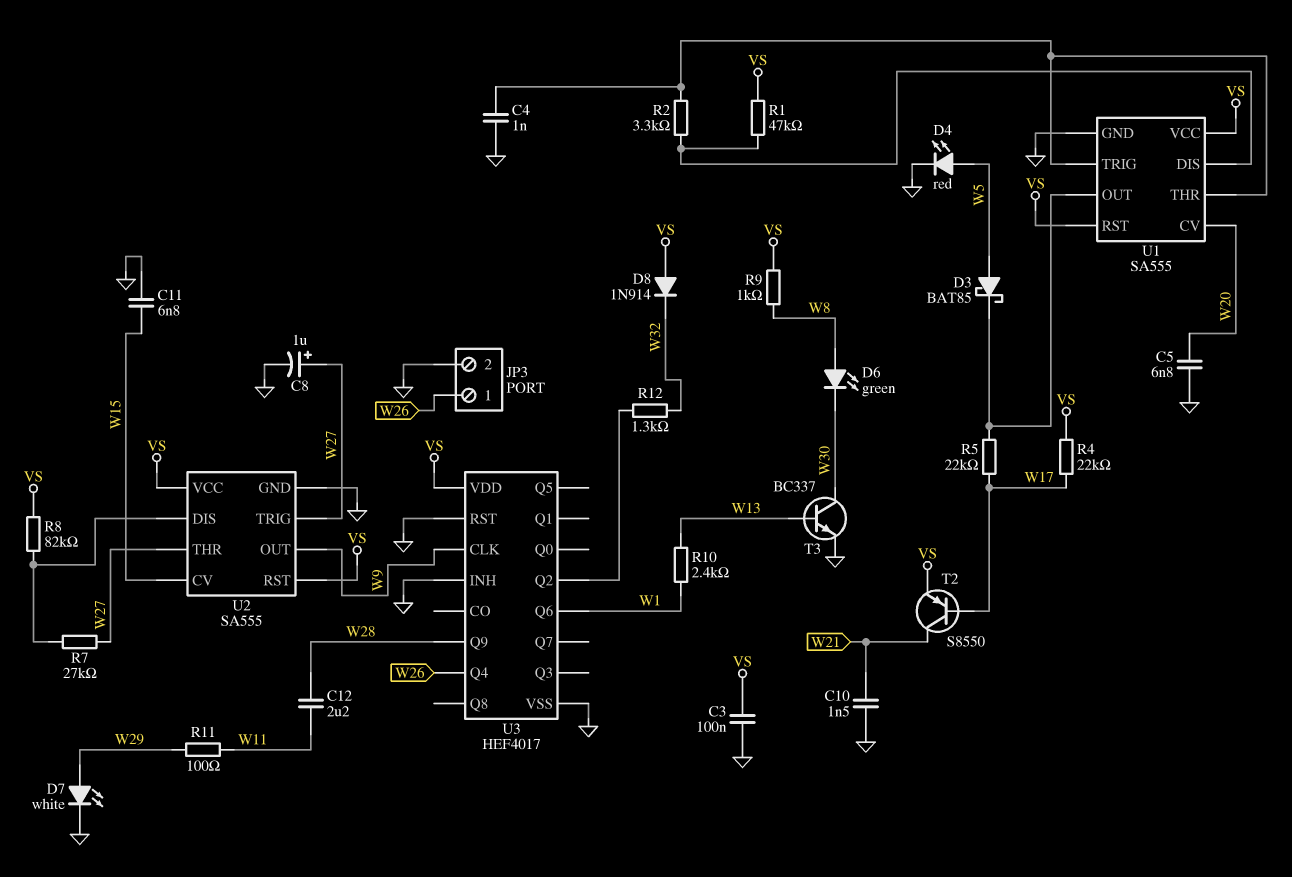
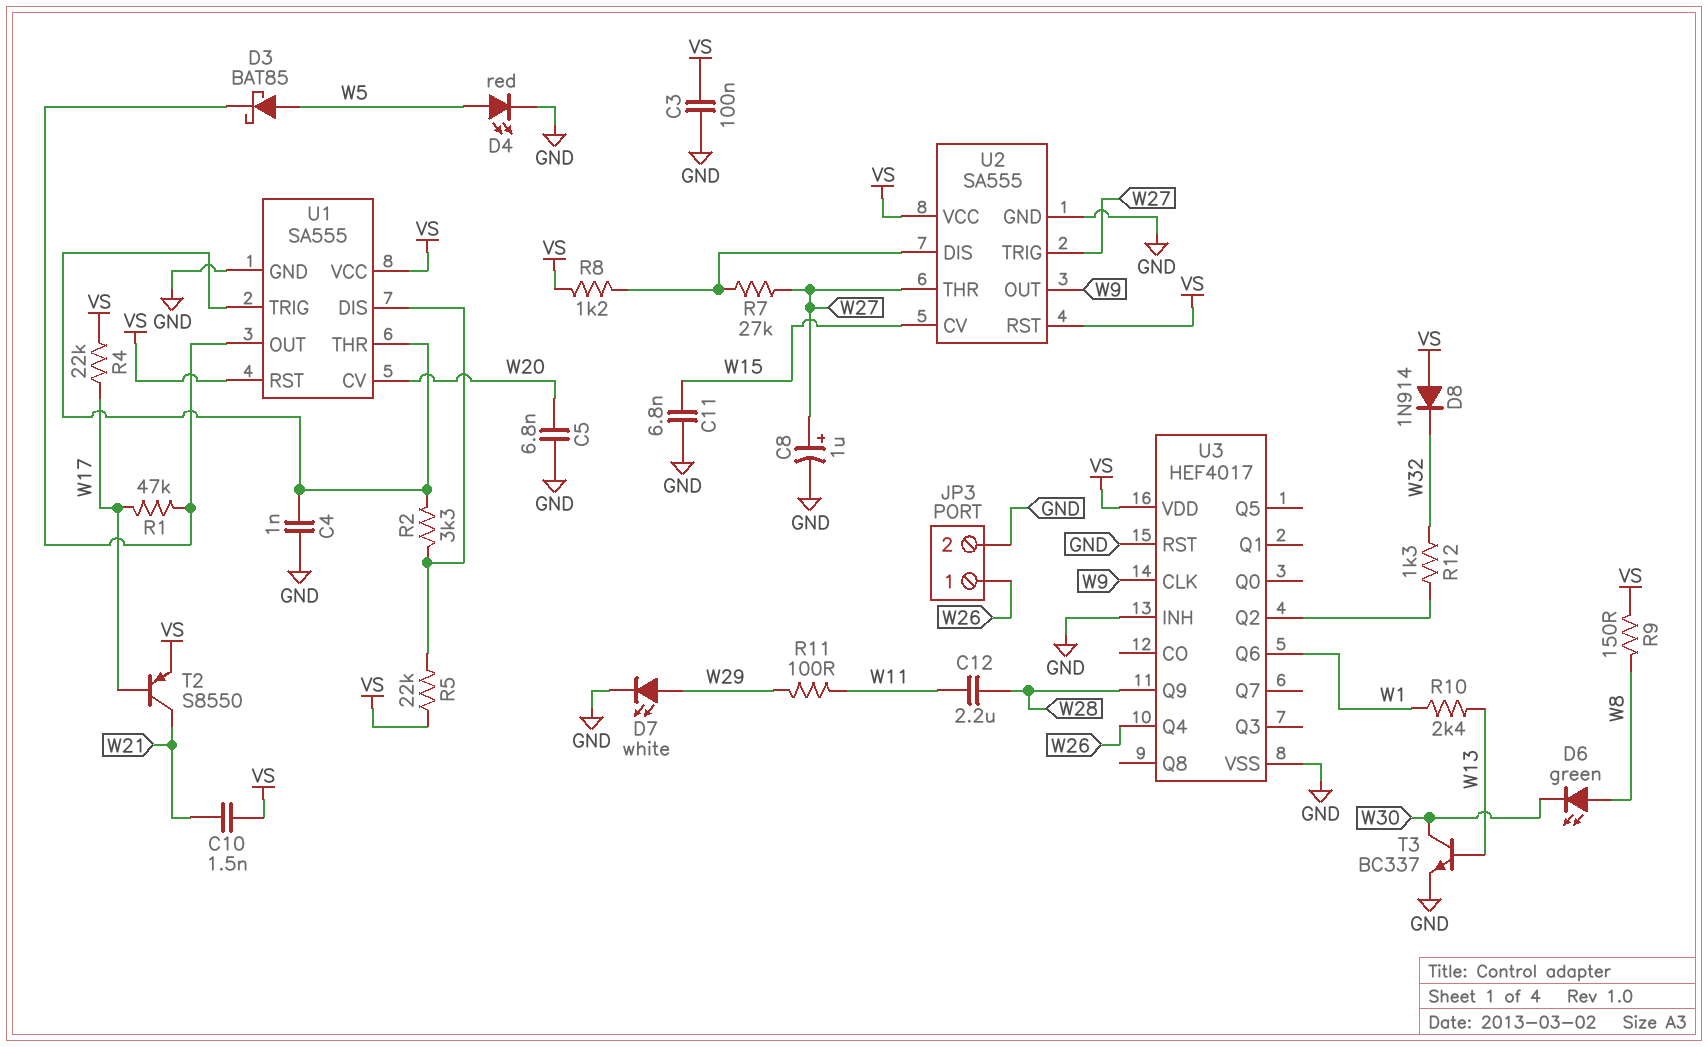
C10: 1.5nF (GND, W21) -> 1.5nF (VS, W21)
R1: 47k (U1/DIS, VS) -> 47k (U1/OUT, W17)
R5: 22k (U1/OUT, W17) -> 22k (U1/DIS, VS)
R8: 82k (U2/DIS, VS) -> 1.2k (U2/DIS, VS)
R9: 1k (VS, W8) -> 150 (VS, W8)

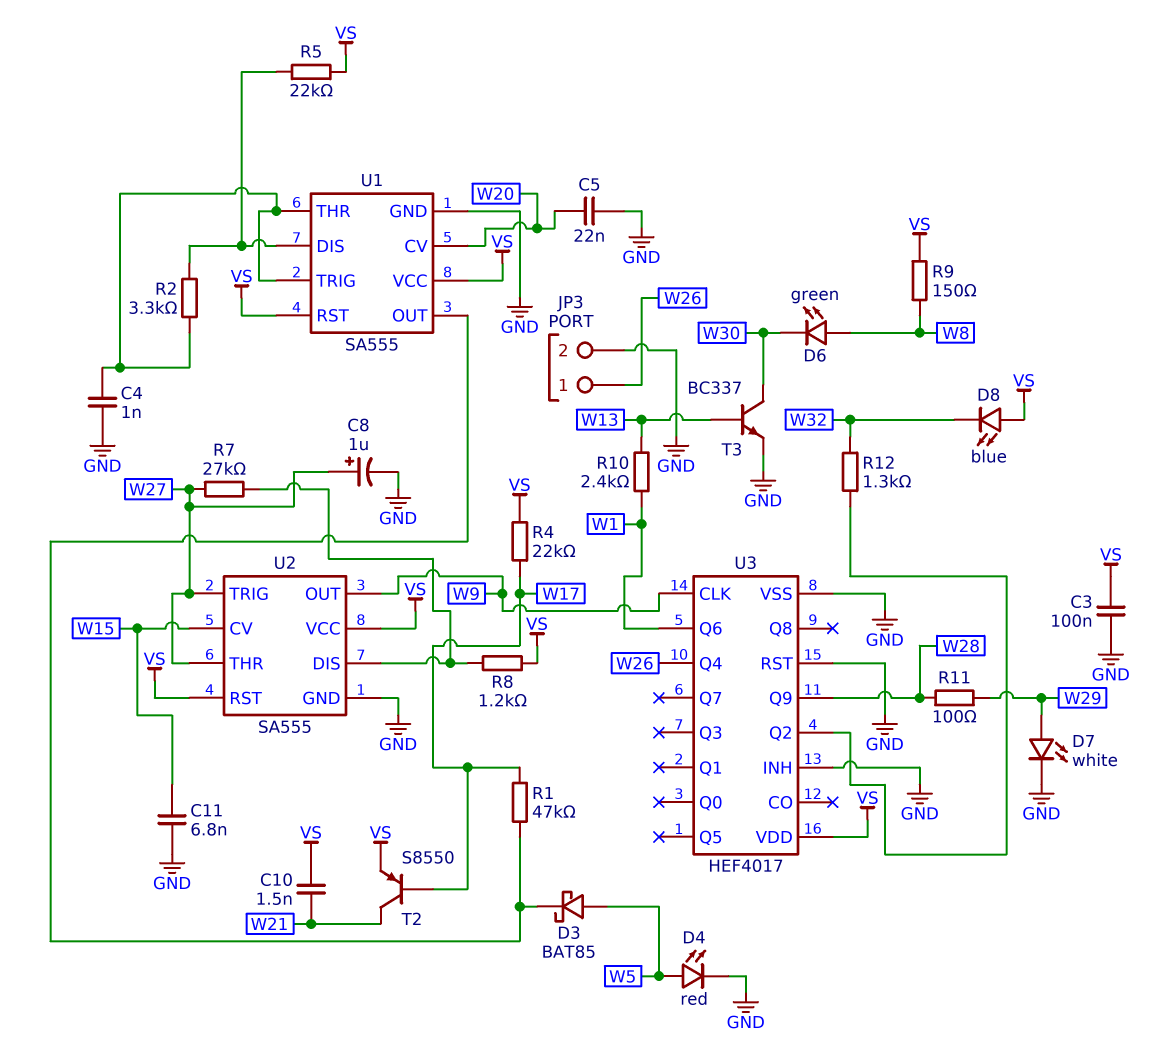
C5: 6.8nF (GND, W20) -> 22nF (GND, W20)
C12: 2.2uF (W11, W28) -> none
D8: diode 1N914 (A VS, K W32) -> LED blue (A VS, K W32)
R11: 100 (W11, W29) -> 100 (W28, W29)

